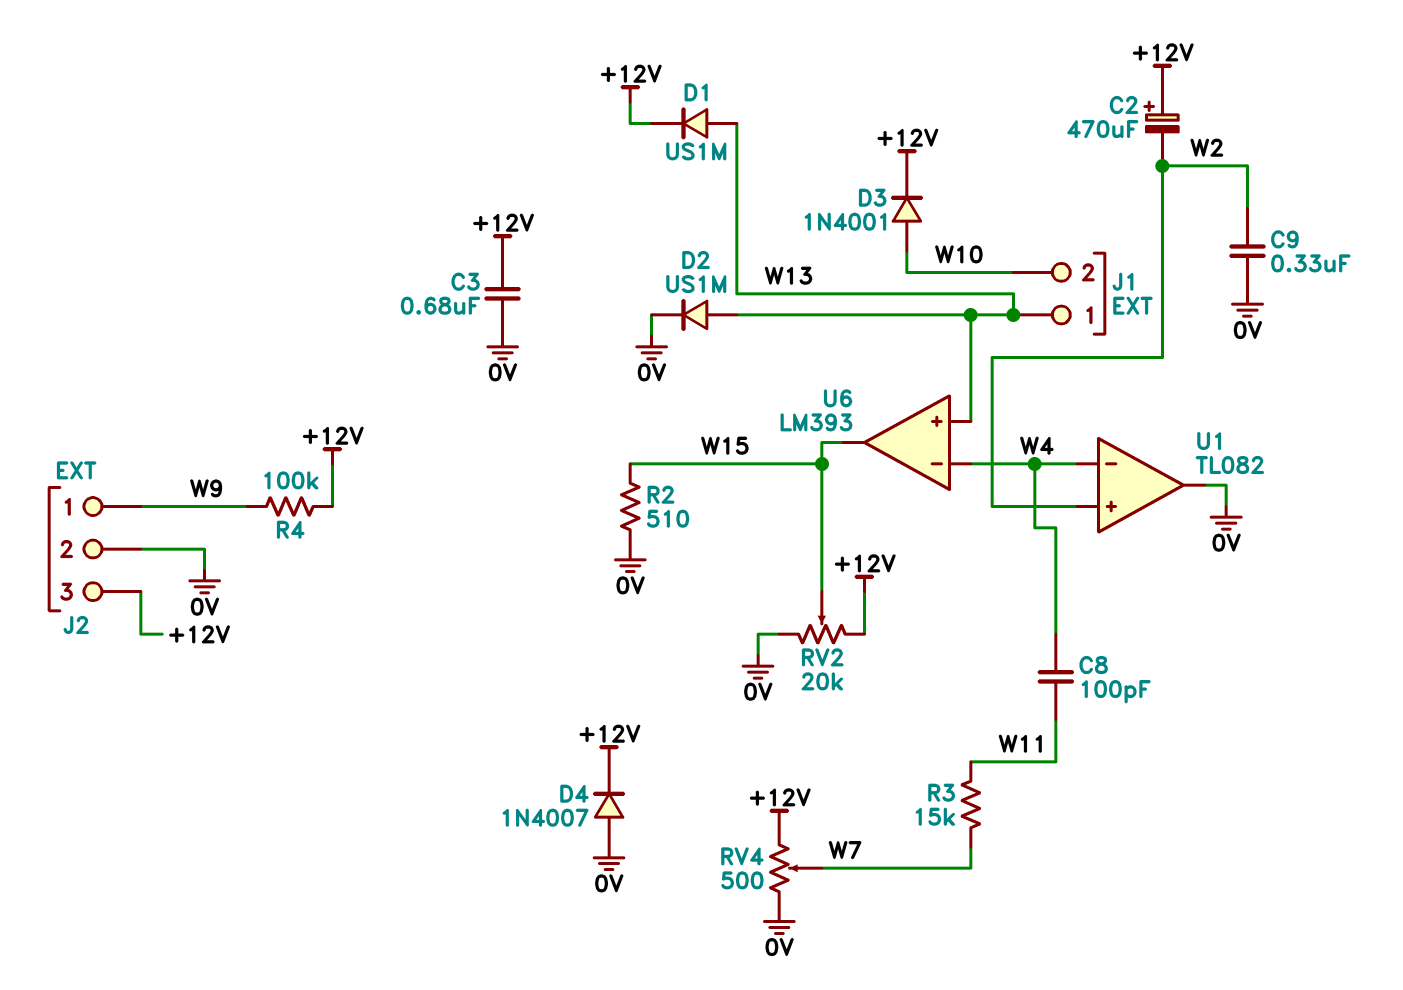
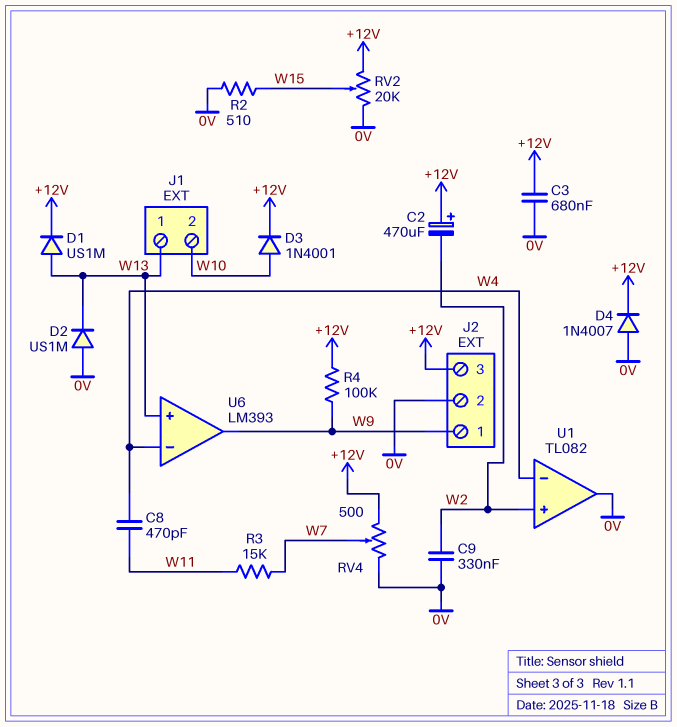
C8: 100pF (W4, W11) -> 470pF (W4, W11)
D2: diode US1M (A W13, K 0V) -> diode US1M (A 0V, K W13)
U6 pin out: W15 -> W9

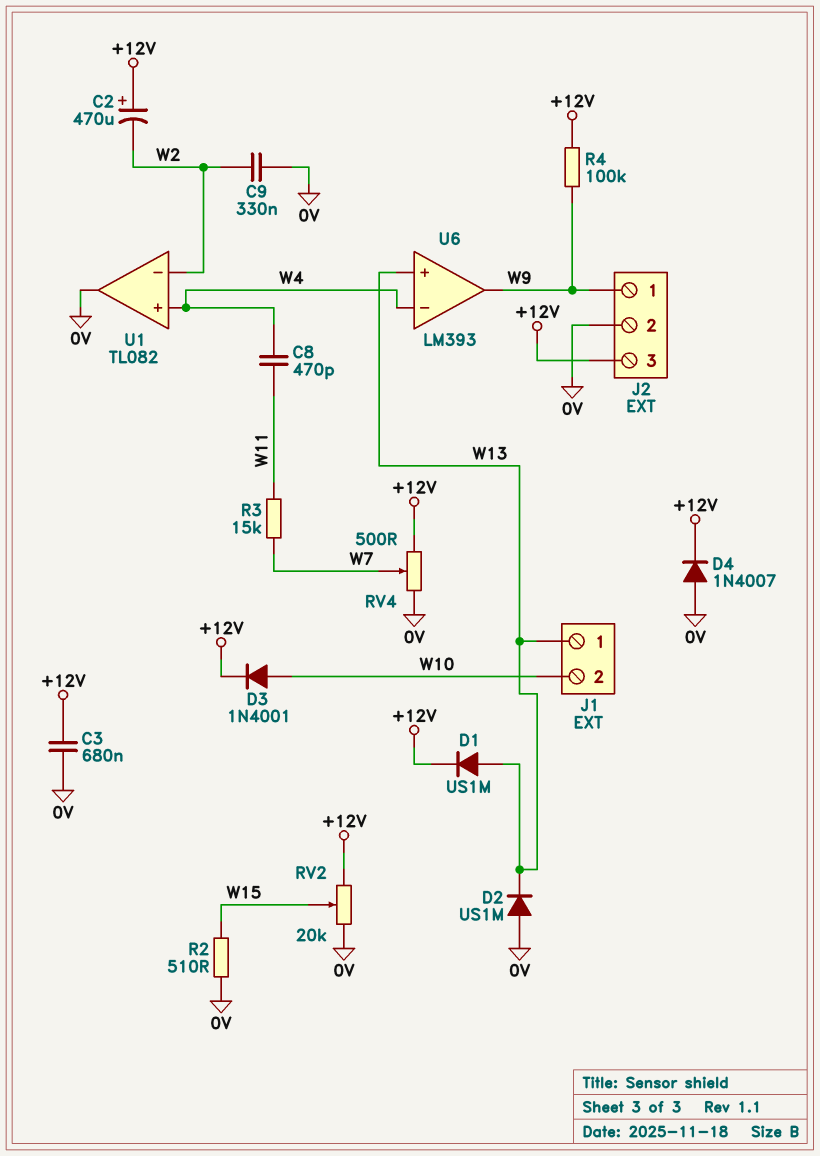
U1 pin in+: W2 -> W4
U1 pin in-: W4 -> W2

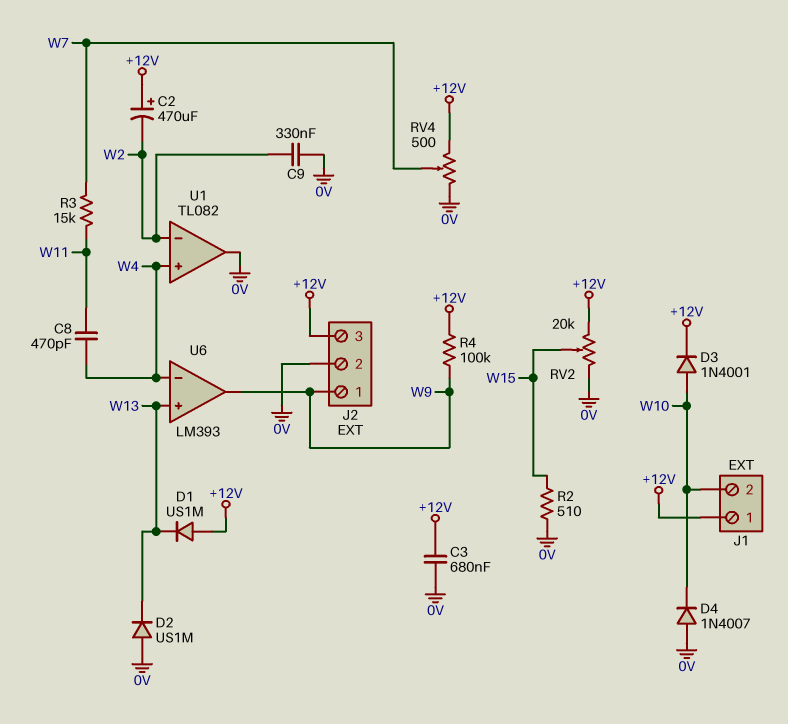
D1: diode US1M (A W13, K +12V) -> diode US1M (A +12V, K W13)
D4: diode 1N4007 (A 0V, K +12V) -> diode 1N4007 (A 0V, K W10)
J1 pin 1: W13 -> +12V

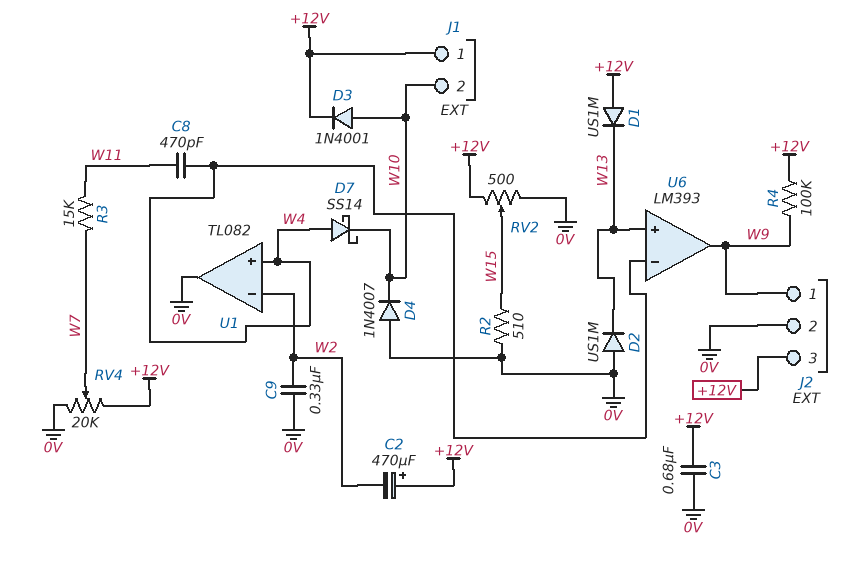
D7: none -> schottky SS14 (A W4, K W10)
RV2: 20k (+12V, 0V, wiper W15) -> 500 (+12V, 0V, wiper W15)
RV4: 500 (+12V, 0V, wiper W7) -> 20k (+12V, 0V, wiper W7)

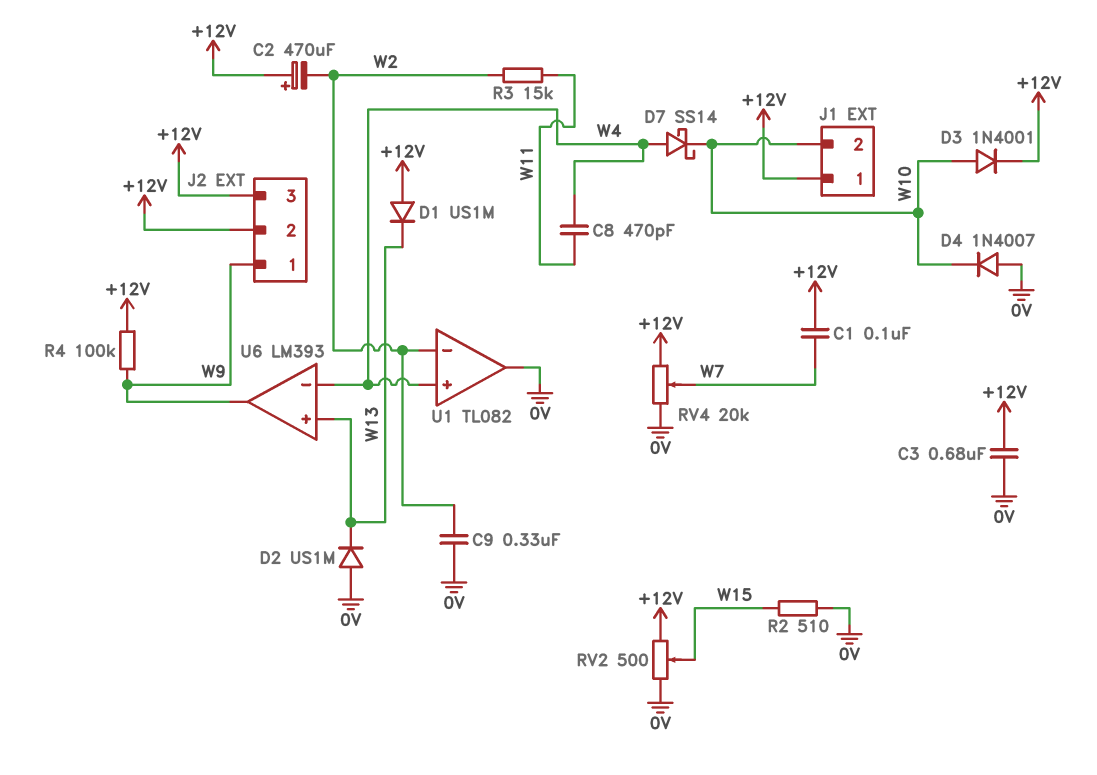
C1: none -> 100nF (+12V, W7)
J2 pin 2: 0V -> +12V
R3: 15k (W7, W11) -> 15k (W2, W11)

